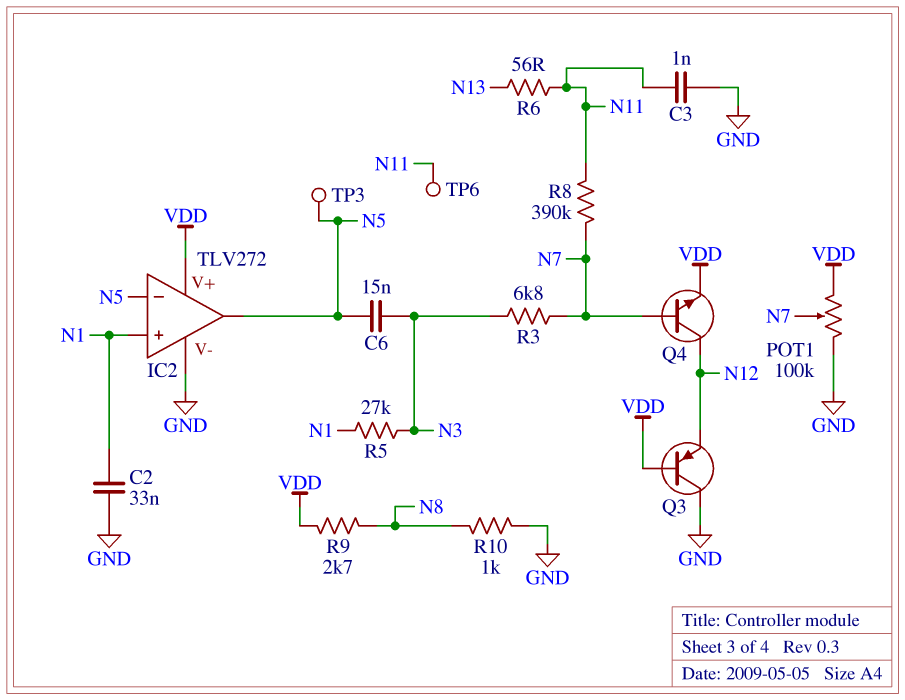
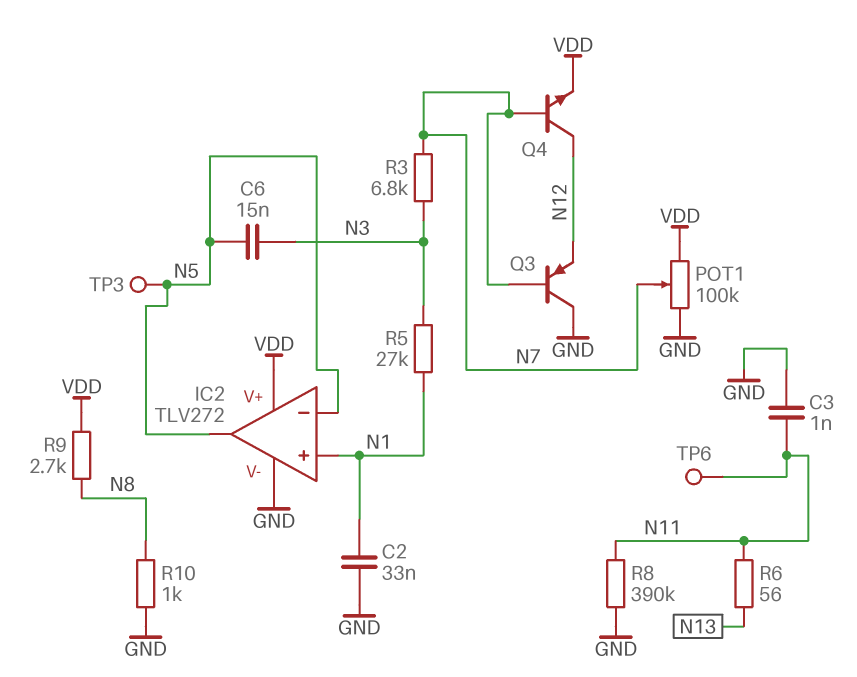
Q3: PNP (B VDD, C GND, E N12) -> PNP (B N7, C GND, E N12)
R8: 390k (N7, N11) -> 390k (GND, N11)

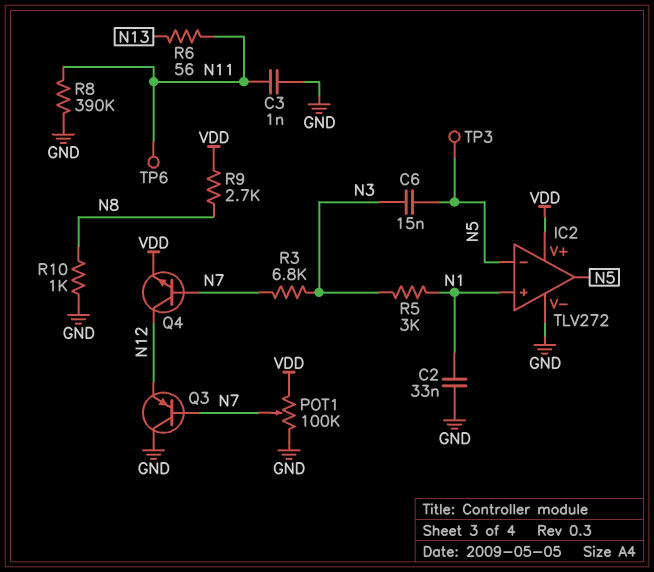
R5: 27k (N1, N3) -> 3k (N1, N3)

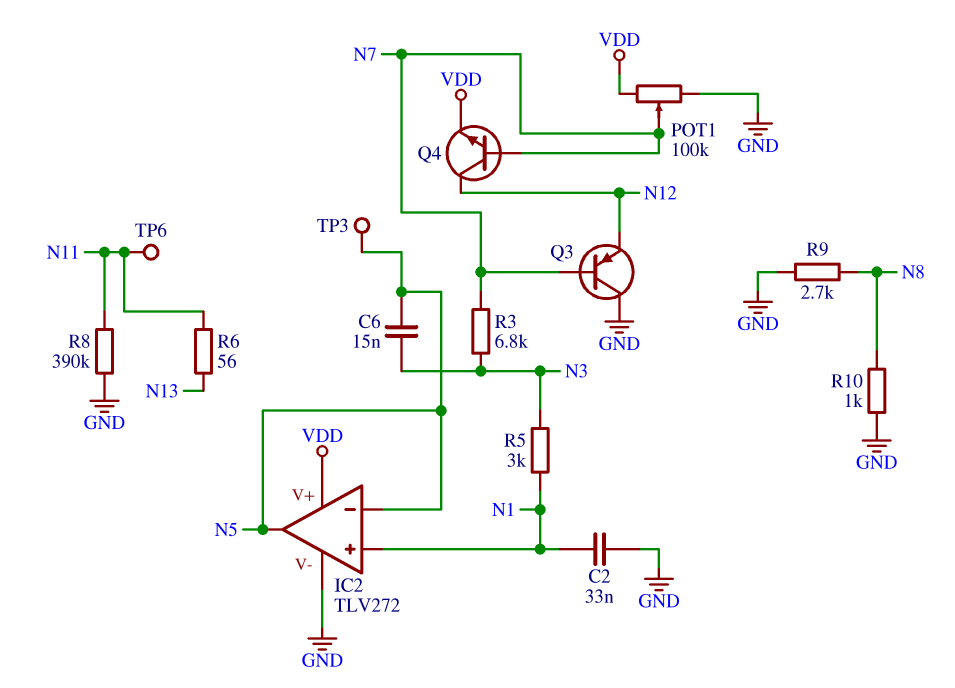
C3: 1nF (GND, N11) -> none
R9: 2.7k (N8, VDD) -> 2.7k (GND, N8)

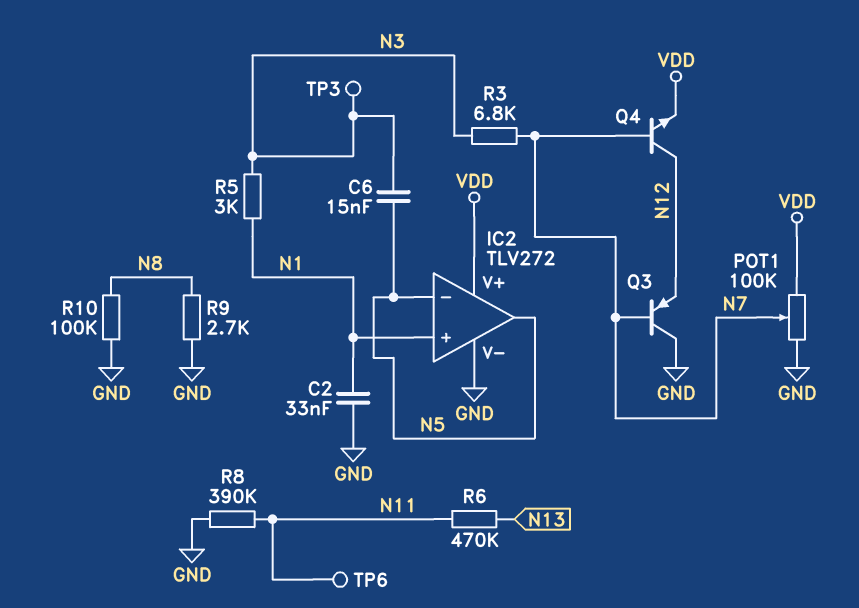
R6: 56 (N11, N13) -> 470k (N11, N13)
R10: 1k (GND, N8) -> 100k (GND, N8)
TP3: test point (N5) -> test point (N3)

